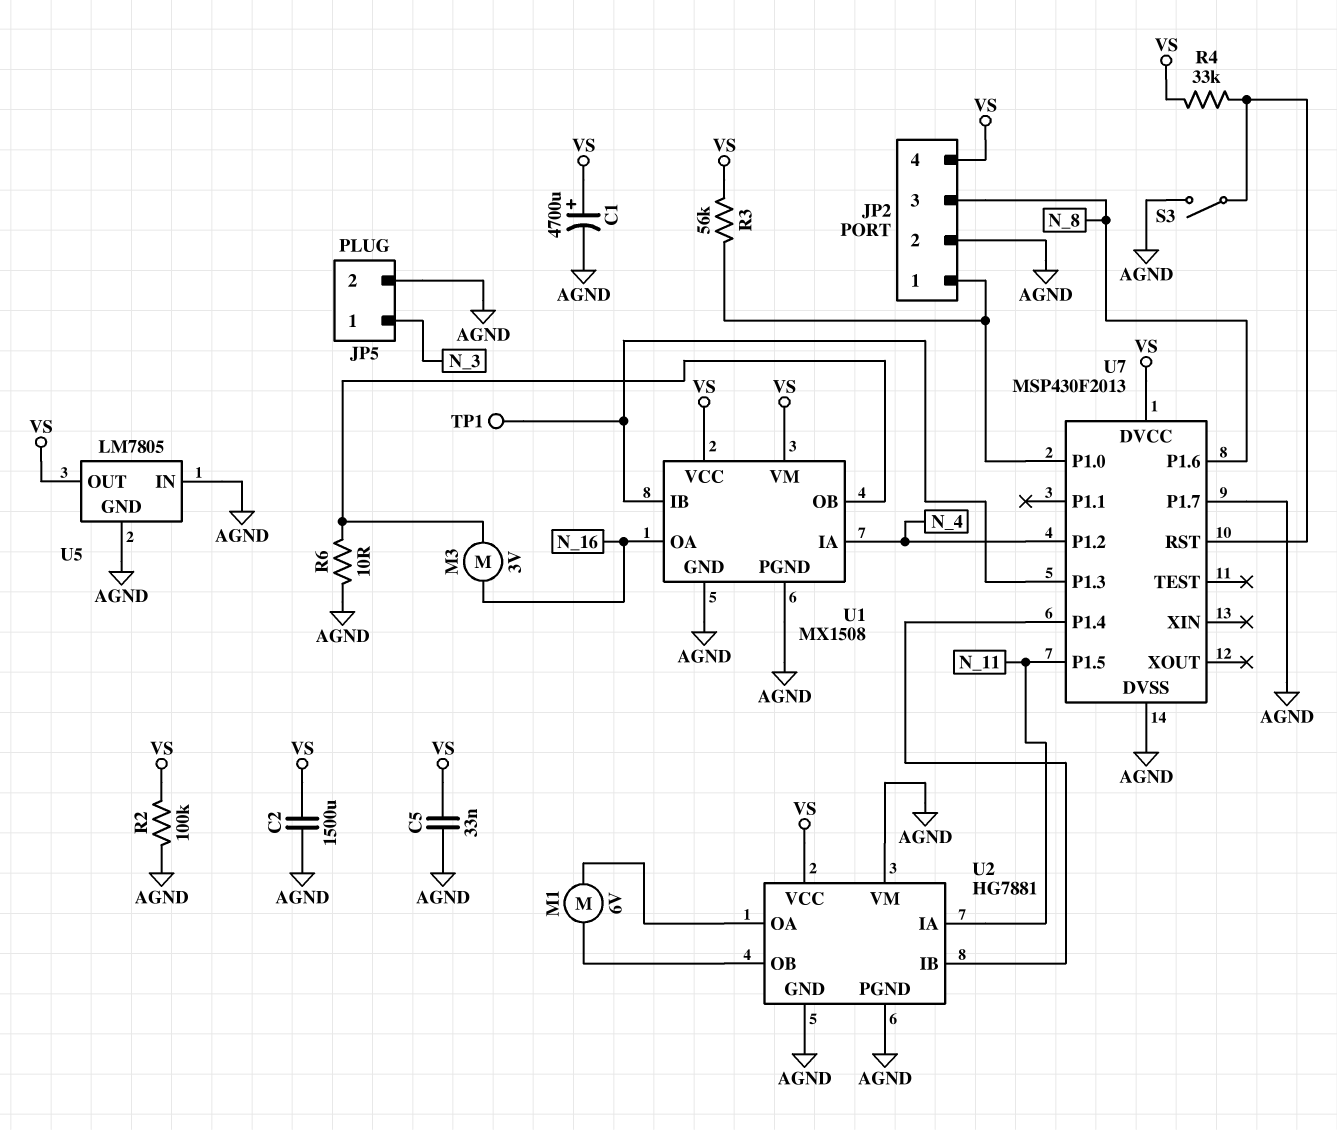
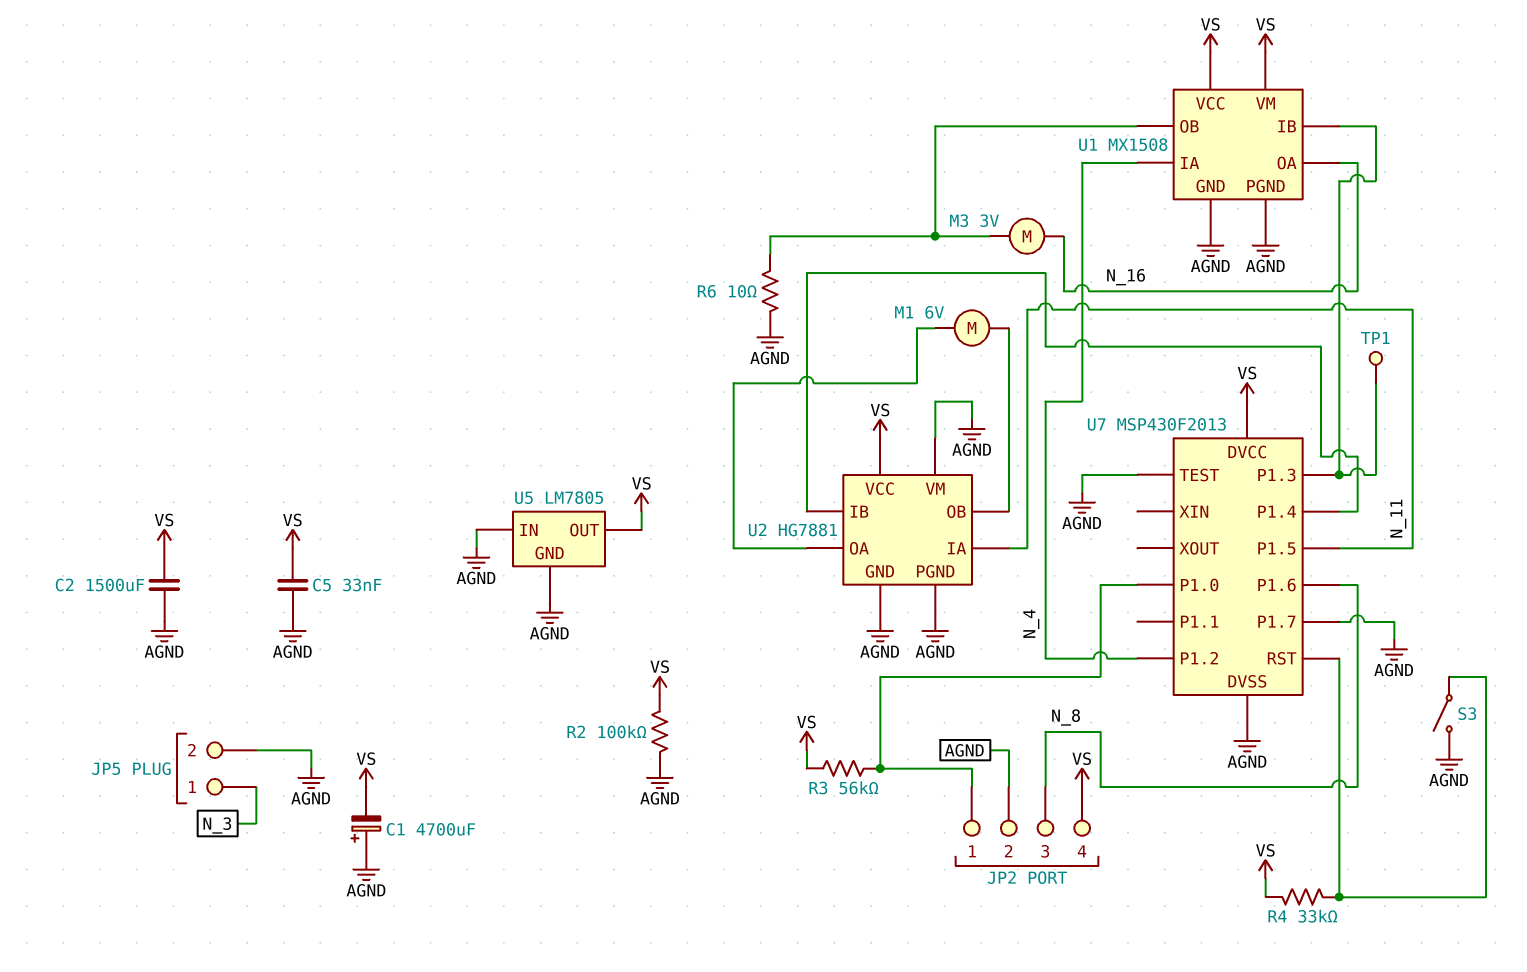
C1: 4700uF (plus VS, minus AGND) -> 4700uF (plus AGND, minus VS)
U7 pin TEST: none -> AGND

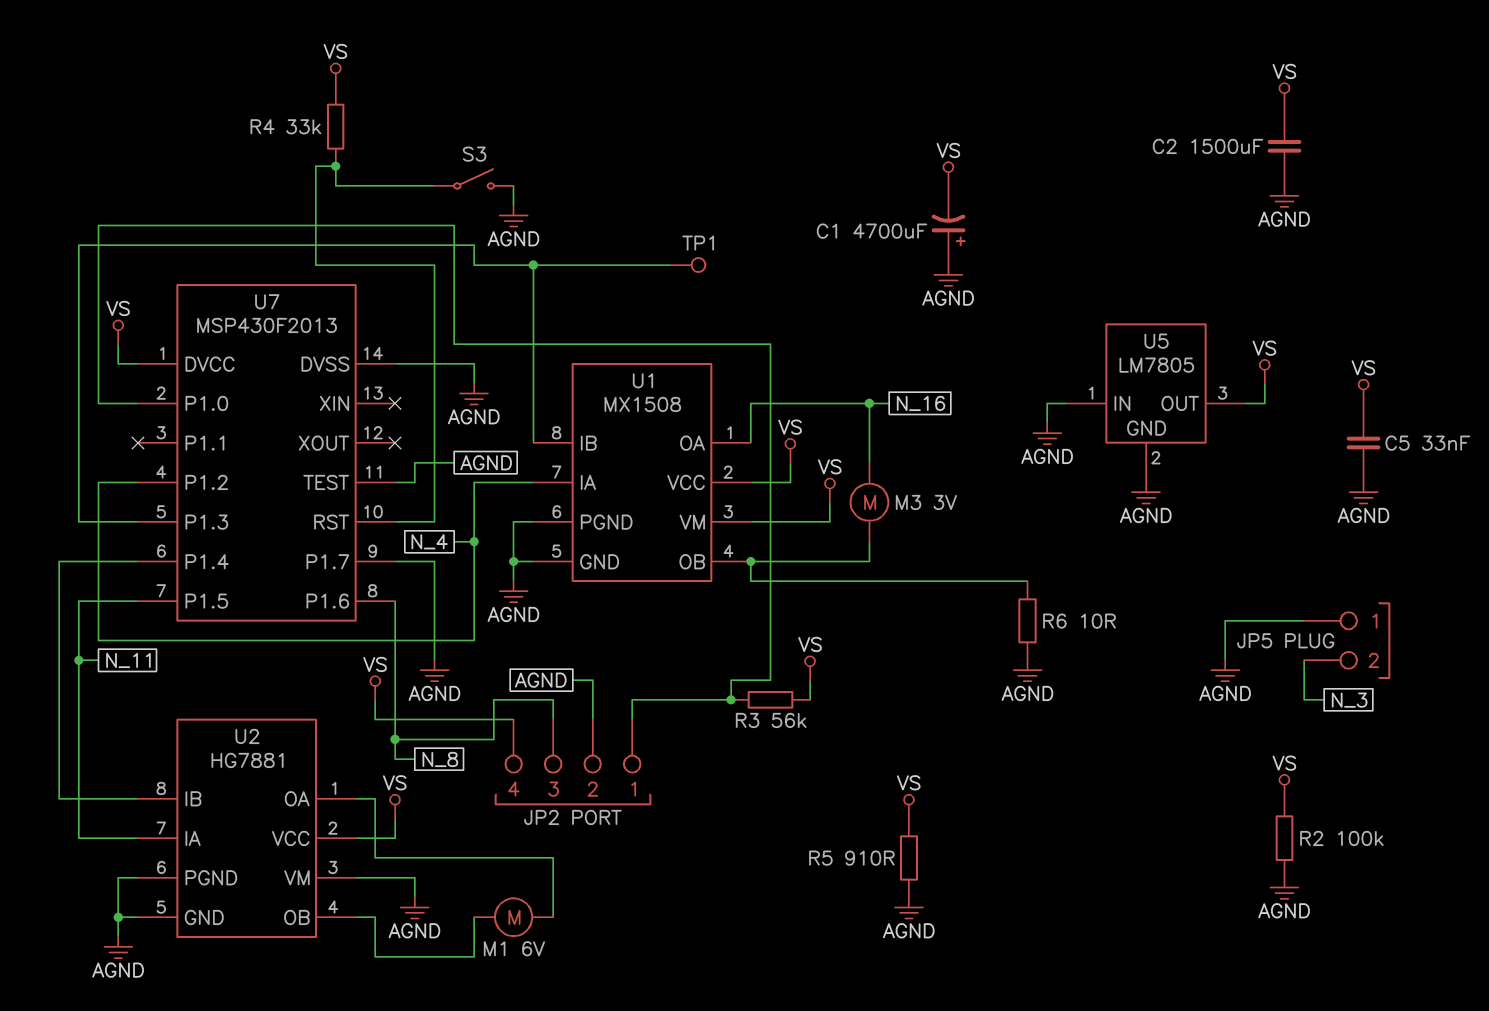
JP5 pin 1: N_3 -> AGND
JP5 pin 2: AGND -> N_3
R5: none -> 910 (AGND, VS)

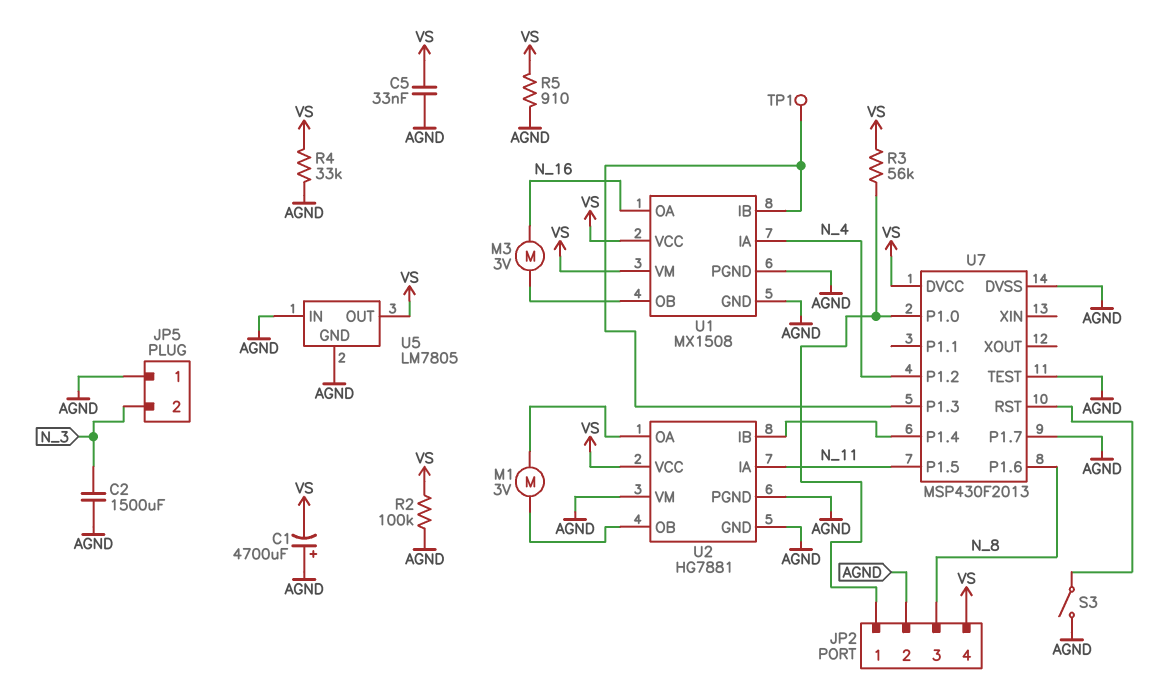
C2: 1500uF (AGND, VS) -> 1500uF (AGND, N_3)
M1: motor 6V (U2/OA, U2/OB) -> motor 3V (U2/OA, U2/OB)
R4: 33k (U7/RST, VS) -> 33k (AGND, VS)
R6: 10 (AGND, U1/OB) -> none

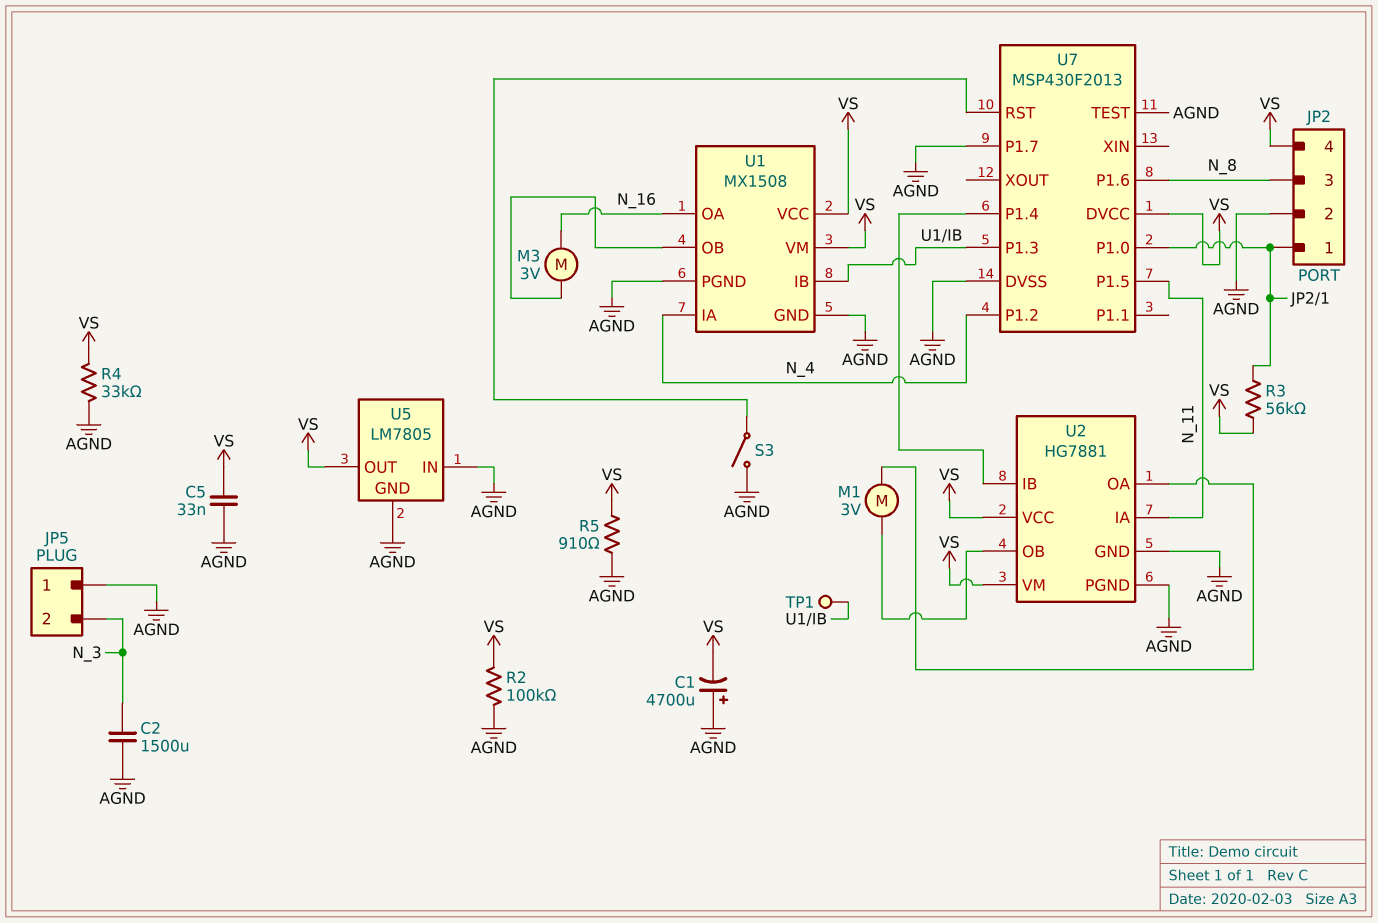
U2 pin VM: AGND -> VS

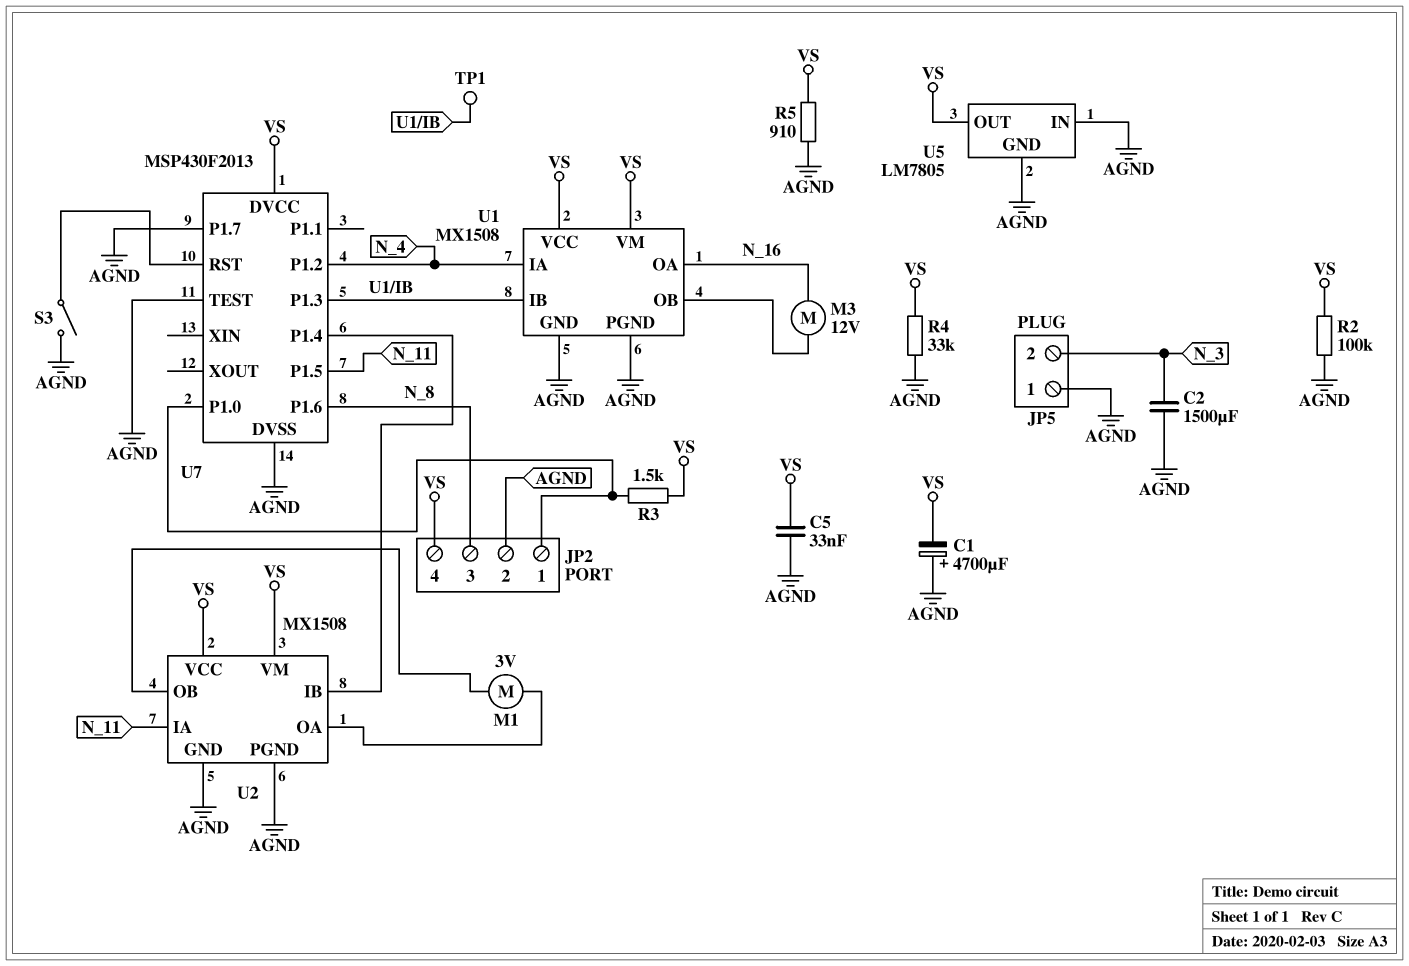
M3: motor 3V (N_16, U1/OB) -> motor 12V (N_16, U1/OB)
R3: 56k (JP2/1, VS) -> 1.5k (JP2/1, VS)
U2: HG7881 -> MX1508

